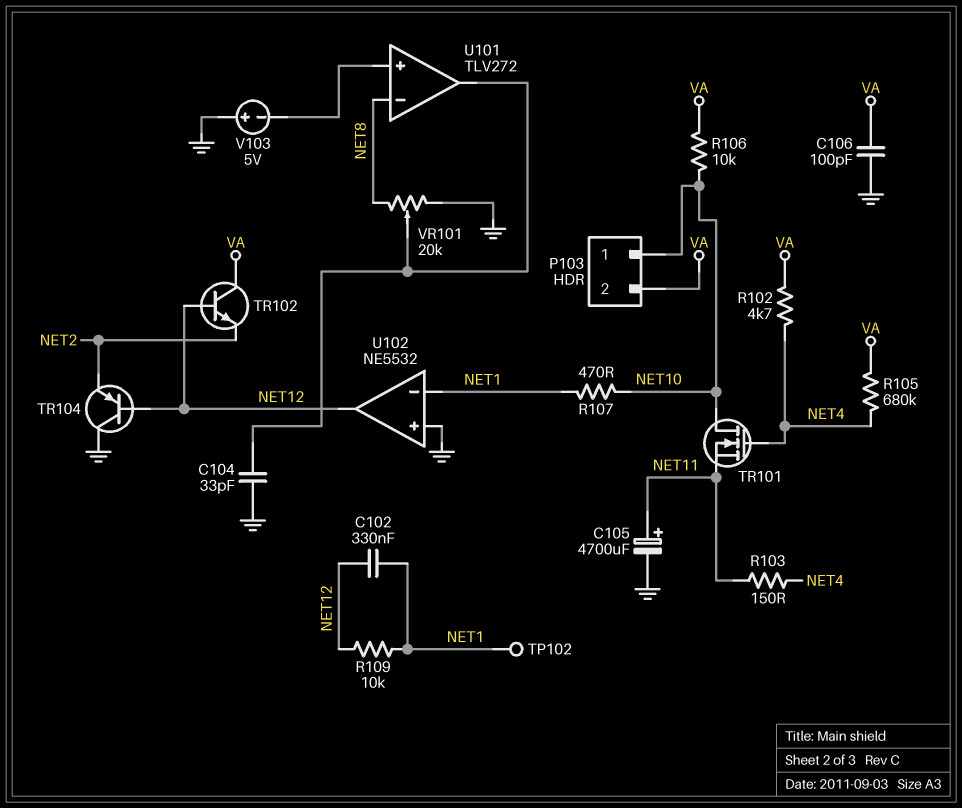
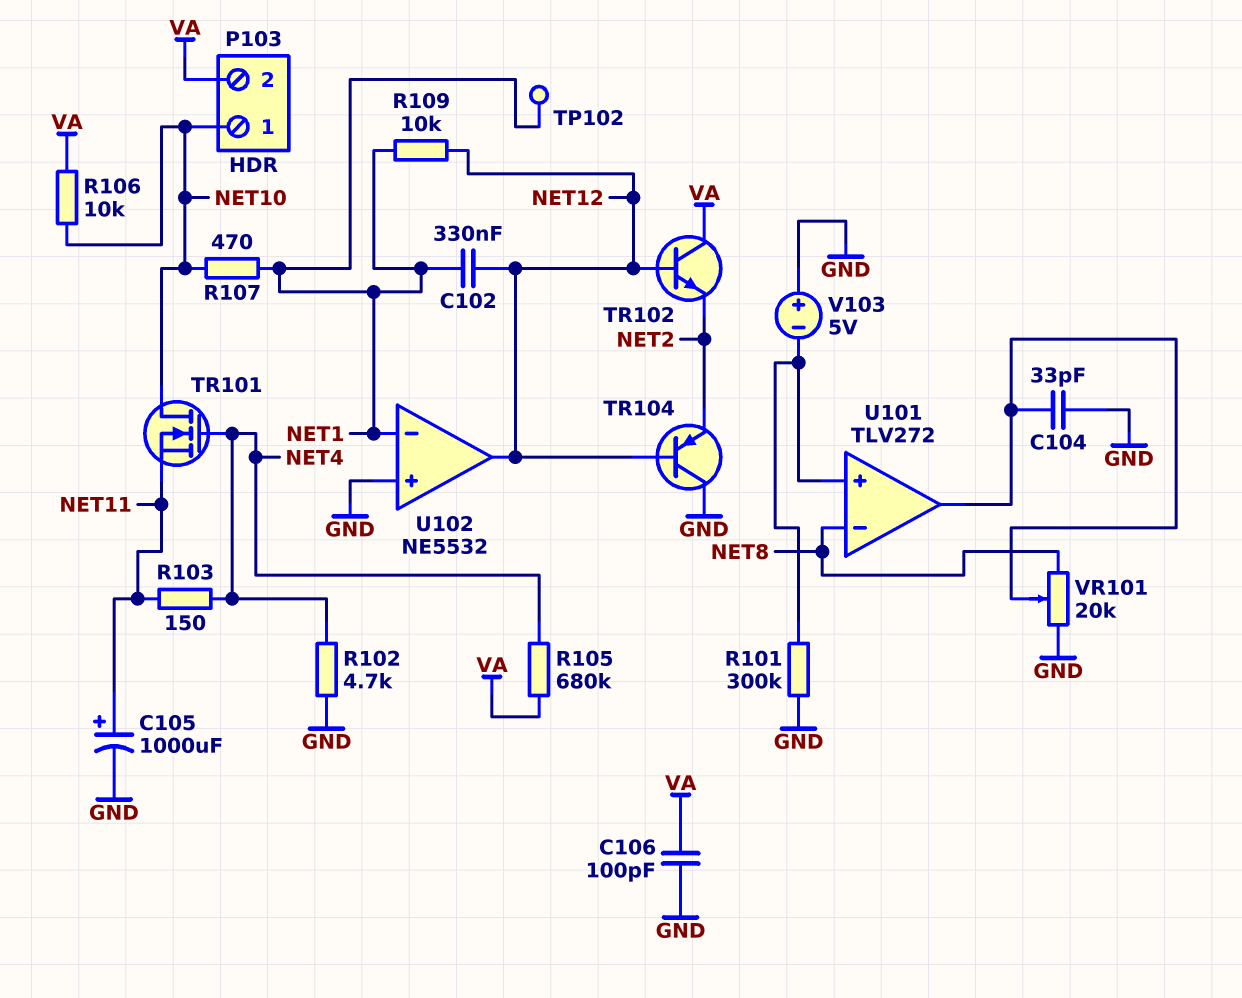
C105: 4700uF (plus NET11, minus GND) -> 1000uF (plus NET11, minus GND)
R101: none -> 300k (GND, U101/in+)
R102: 4.7k (NET4, VA) -> 4.7k (GND, NET4)

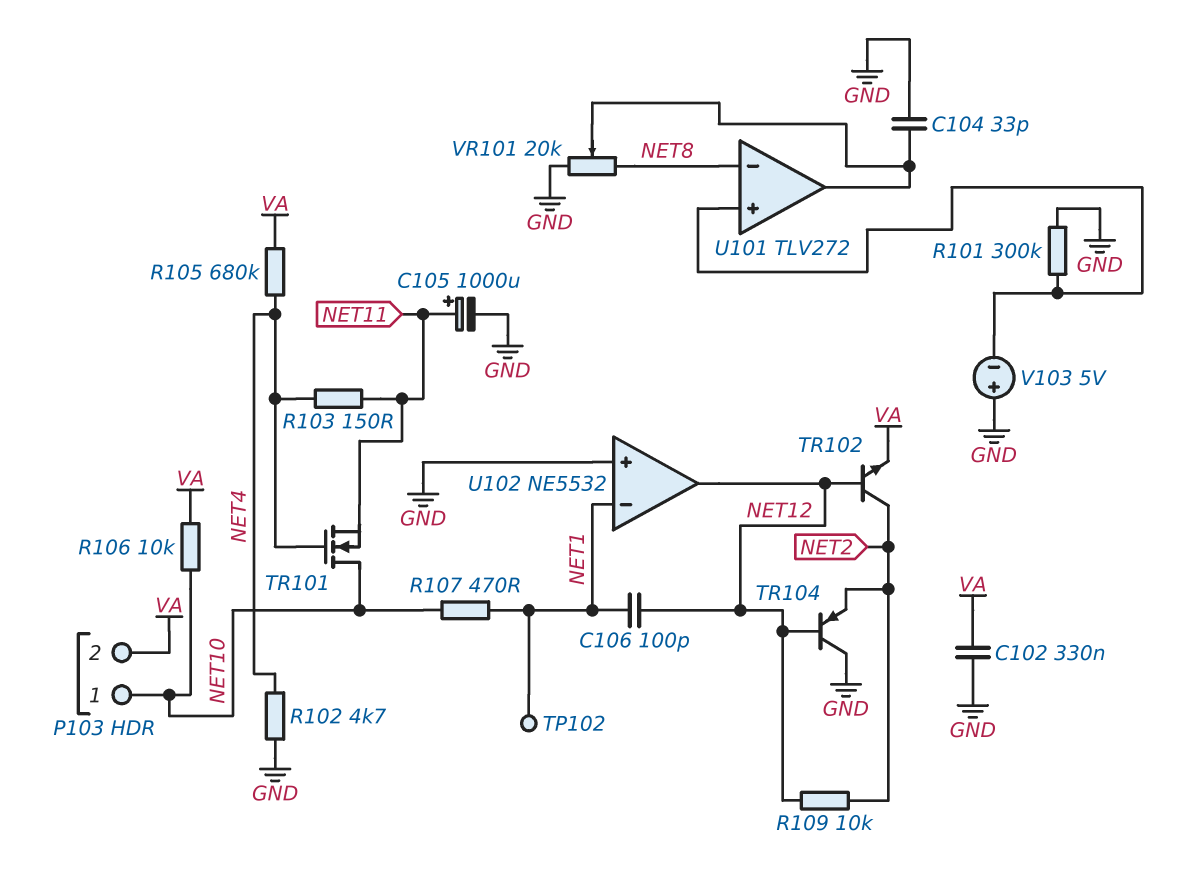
C102: 330nF (NET1, NET12) -> 330nF (GND, VA)
C106: 100pF (GND, VA) -> 100pF (NET1, NET12)
R109: 10k (NET1, NET12) -> 10k (NET2, NET12)
TR102: NPN (B NET12, C VA, E NET2) -> NPN (B NET12, C NET2, E VA)

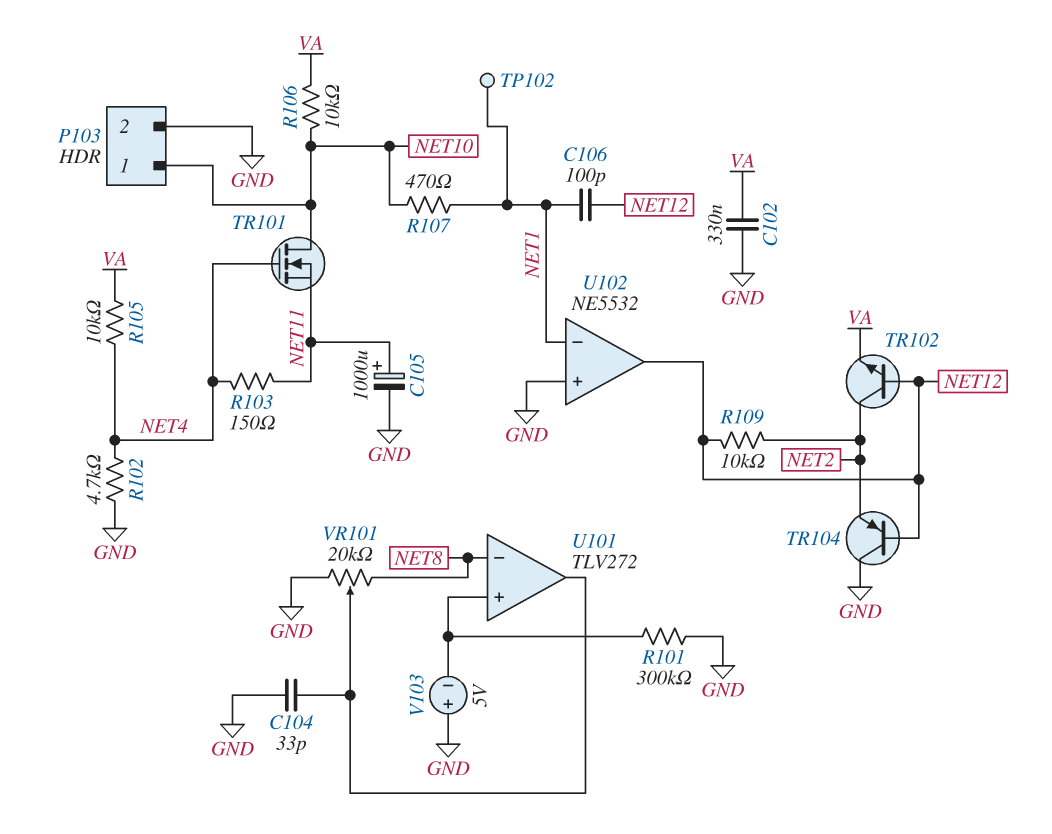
P103 pin 2: VA -> GND
R105: 680k (NET4, VA) -> 10k (NET4, VA)

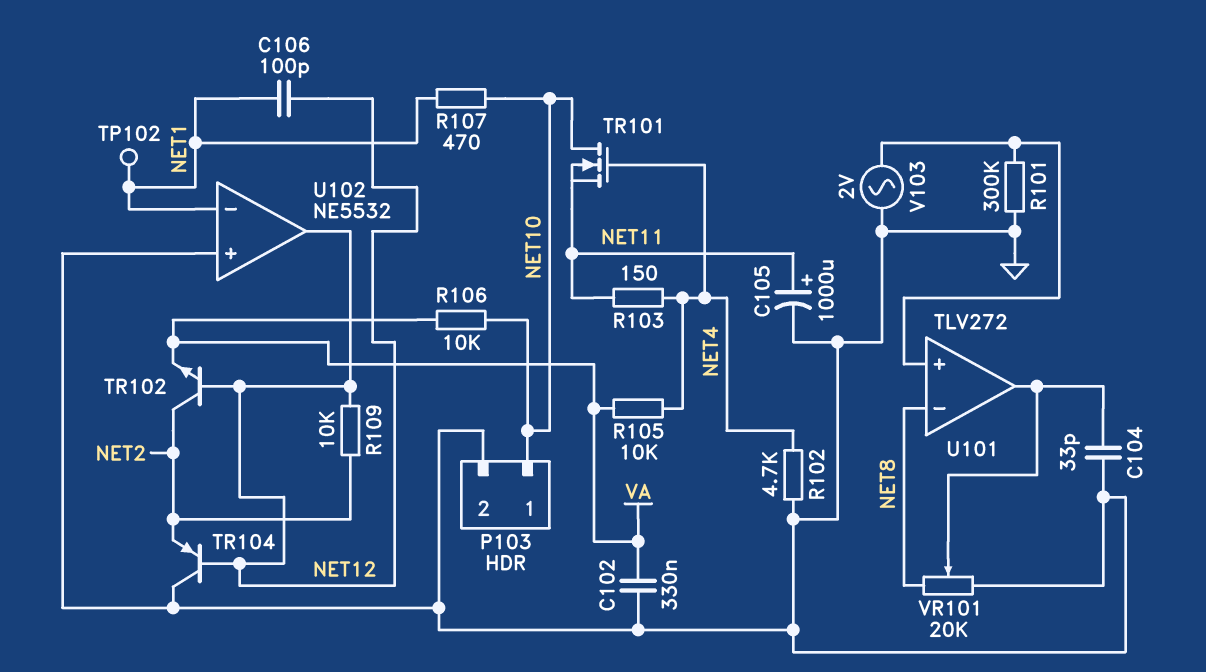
V103: 5V (plus GND, minus U101/in+) -> AC 2V (GND, U101/in+)

